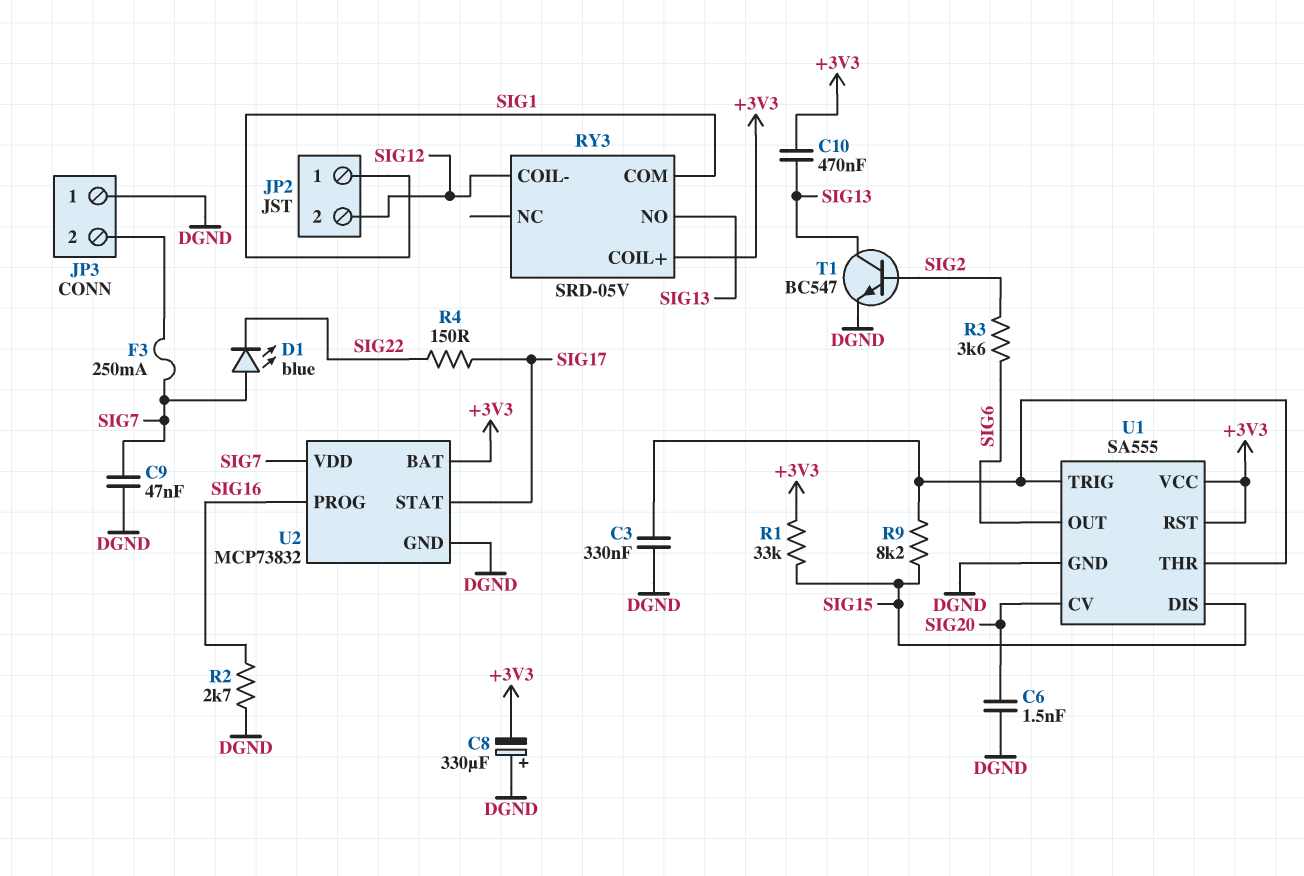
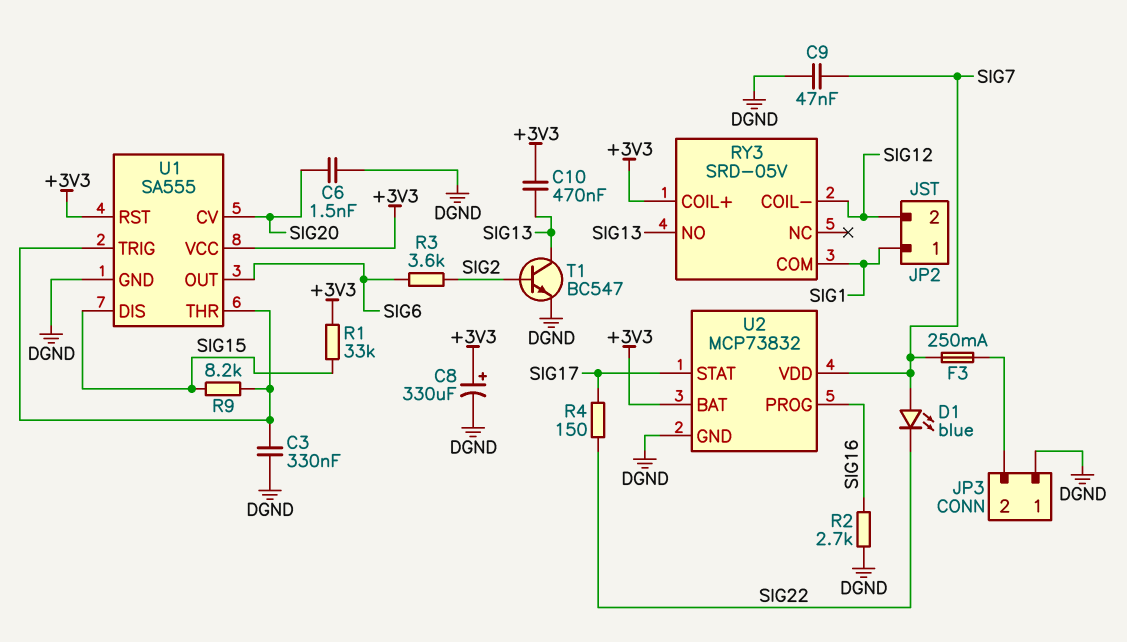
C8: 330uF (plus DGND, minus +3V3) -> 330uF (plus +3V3, minus DGND)

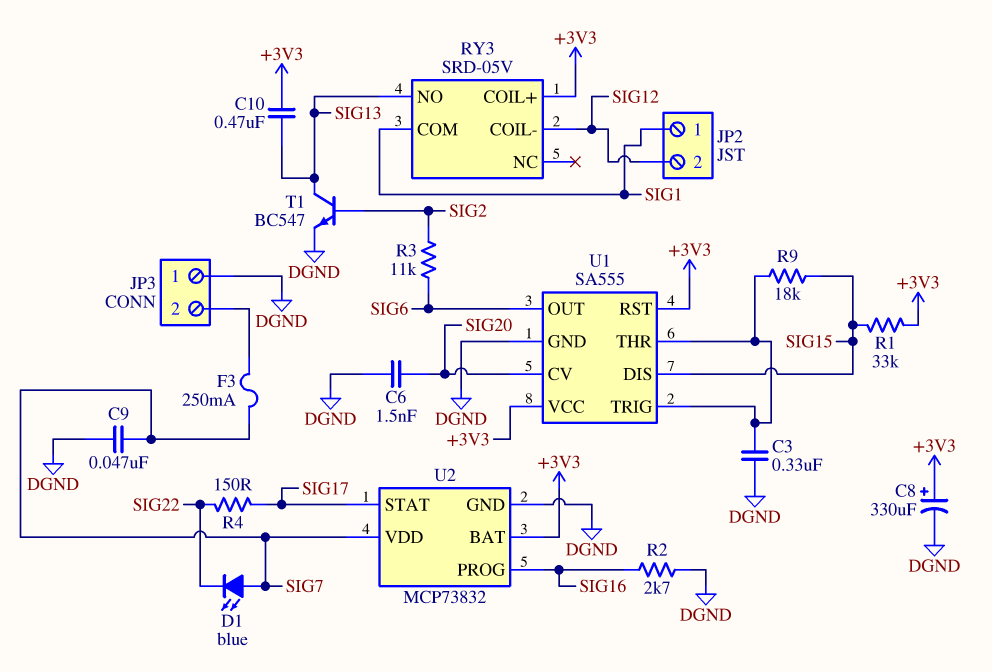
R3: 3.6k (SIG2, SIG6) -> 11k (SIG2, SIG6)
R9: 8.2k (SIG15, U1/THR) -> 18k (SIG15, U1/THR)

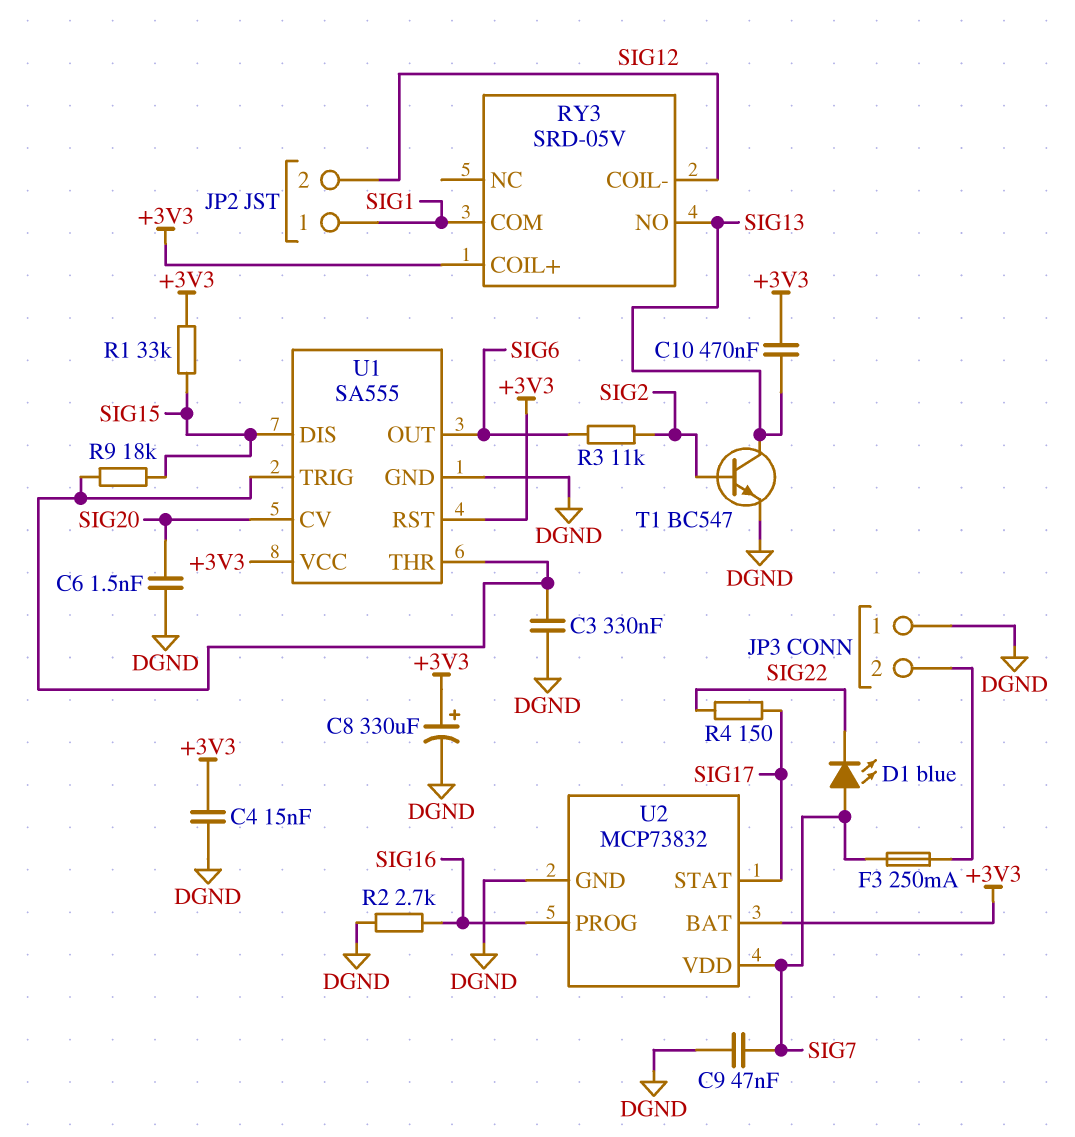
C4: none -> 15nF (+3V3, DGND)

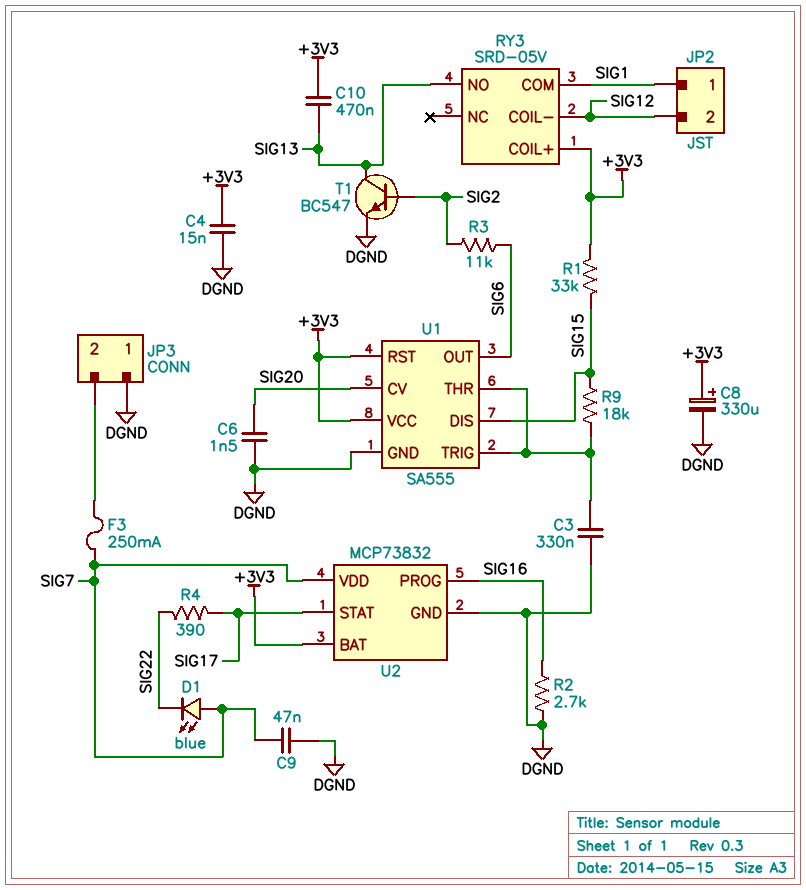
R4: 150 (SIG17, SIG22) -> 390 (SIG17, SIG22)

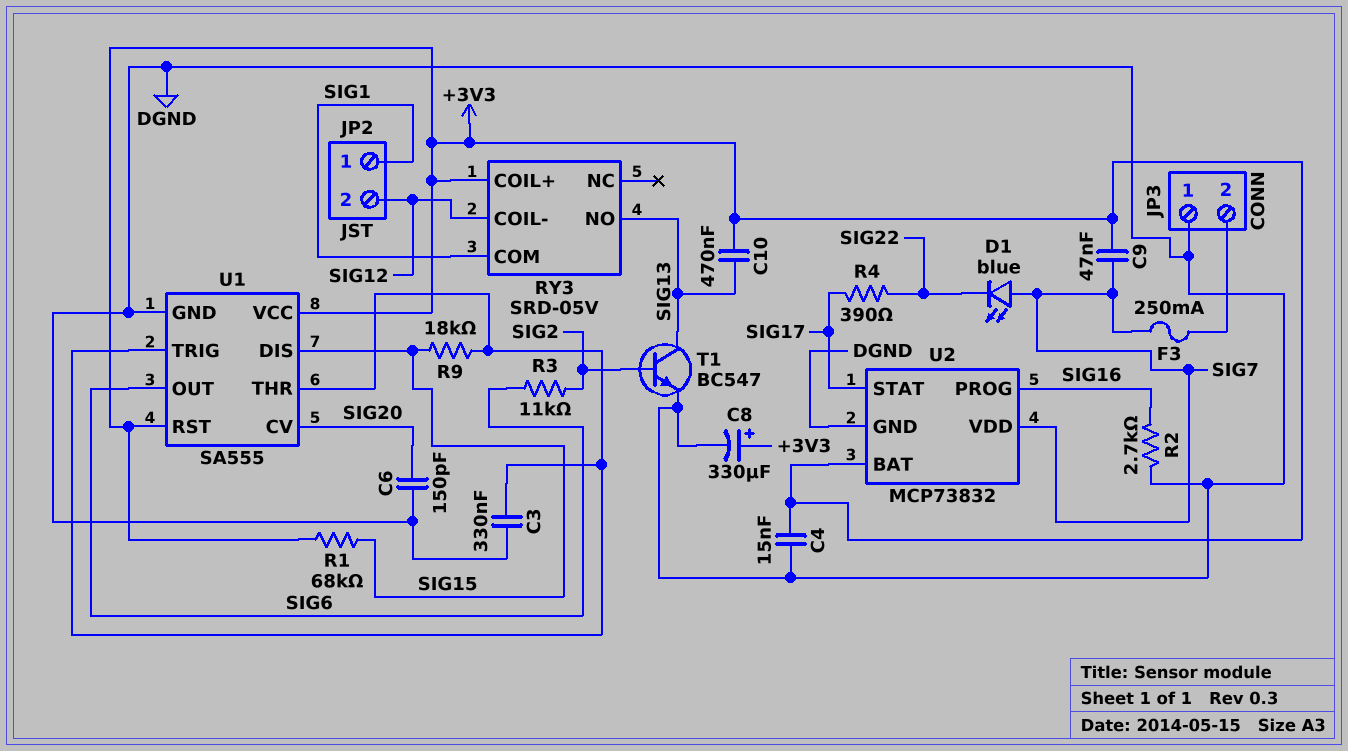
C6: 1.5nF (DGND, SIG20) -> 150pF (DGND, SIG20)
C9: 47nF (DGND, SIG7) -> 47nF (+3V3, SIG7)
R1: 33k (+3V3, SIG15) -> 68k (+3V3, SIG15)

